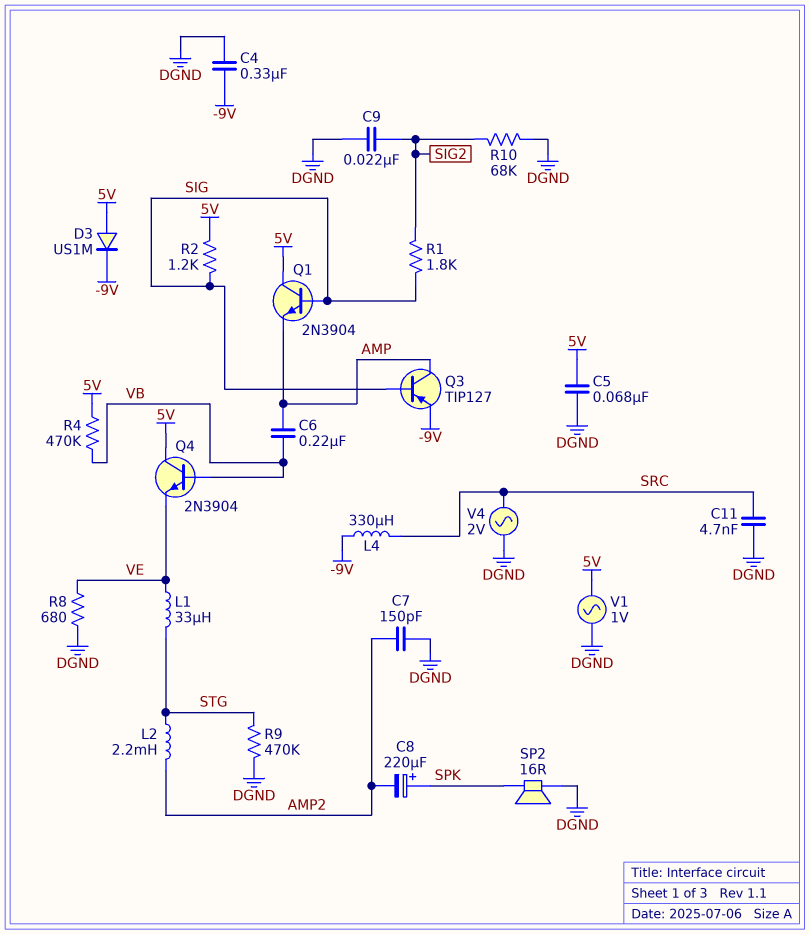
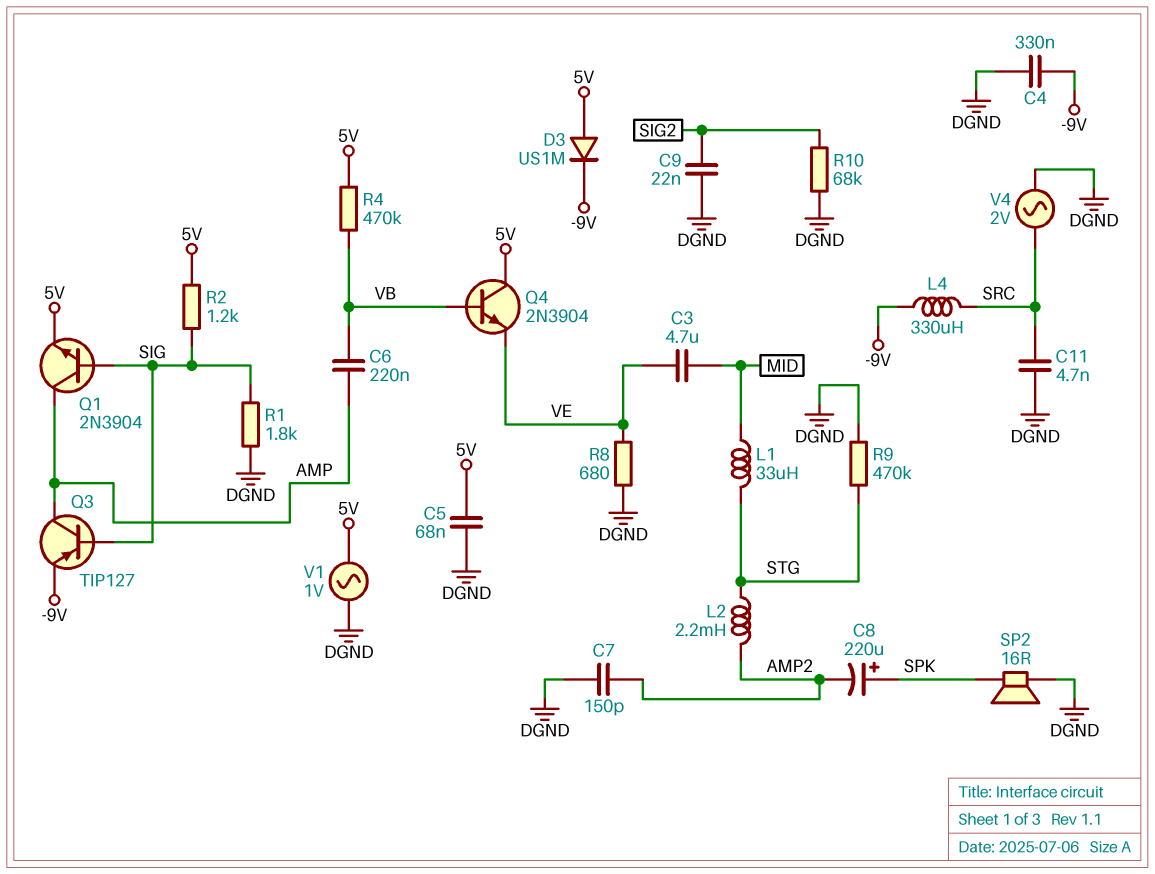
C3: none -> 4.7uF (MID, VE)
L1: 33uH (STG, VE) -> 33uH (MID, STG)
Q1: NPN 2N3904 (B SIG, C 5V, E AMP) -> NPN 2N3904 (B SIG, C AMP, E 5V)
R1: 1.8k (SIG, SIG2) -> 1.8k (DGND, SIG)

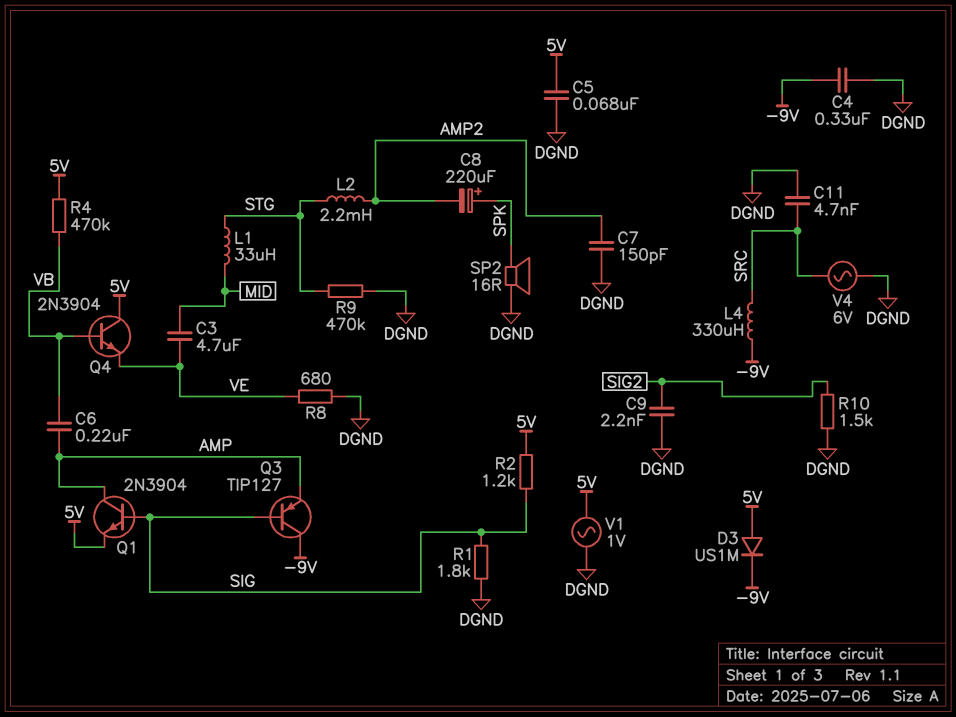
C9: 22nF (DGND, SIG2) -> 2.2nF (DGND, SIG2)
Q3: PNP TIP127 (B SIG, C AMP, E -9V) -> PNP TIP127 (B SIG, C -9V, E AMP)
R10: 68k (DGND, SIG2) -> 1.5k (DGND, SIG2)
V4: AC 2V (DGND, SRC) -> AC 6V (DGND, SRC)

